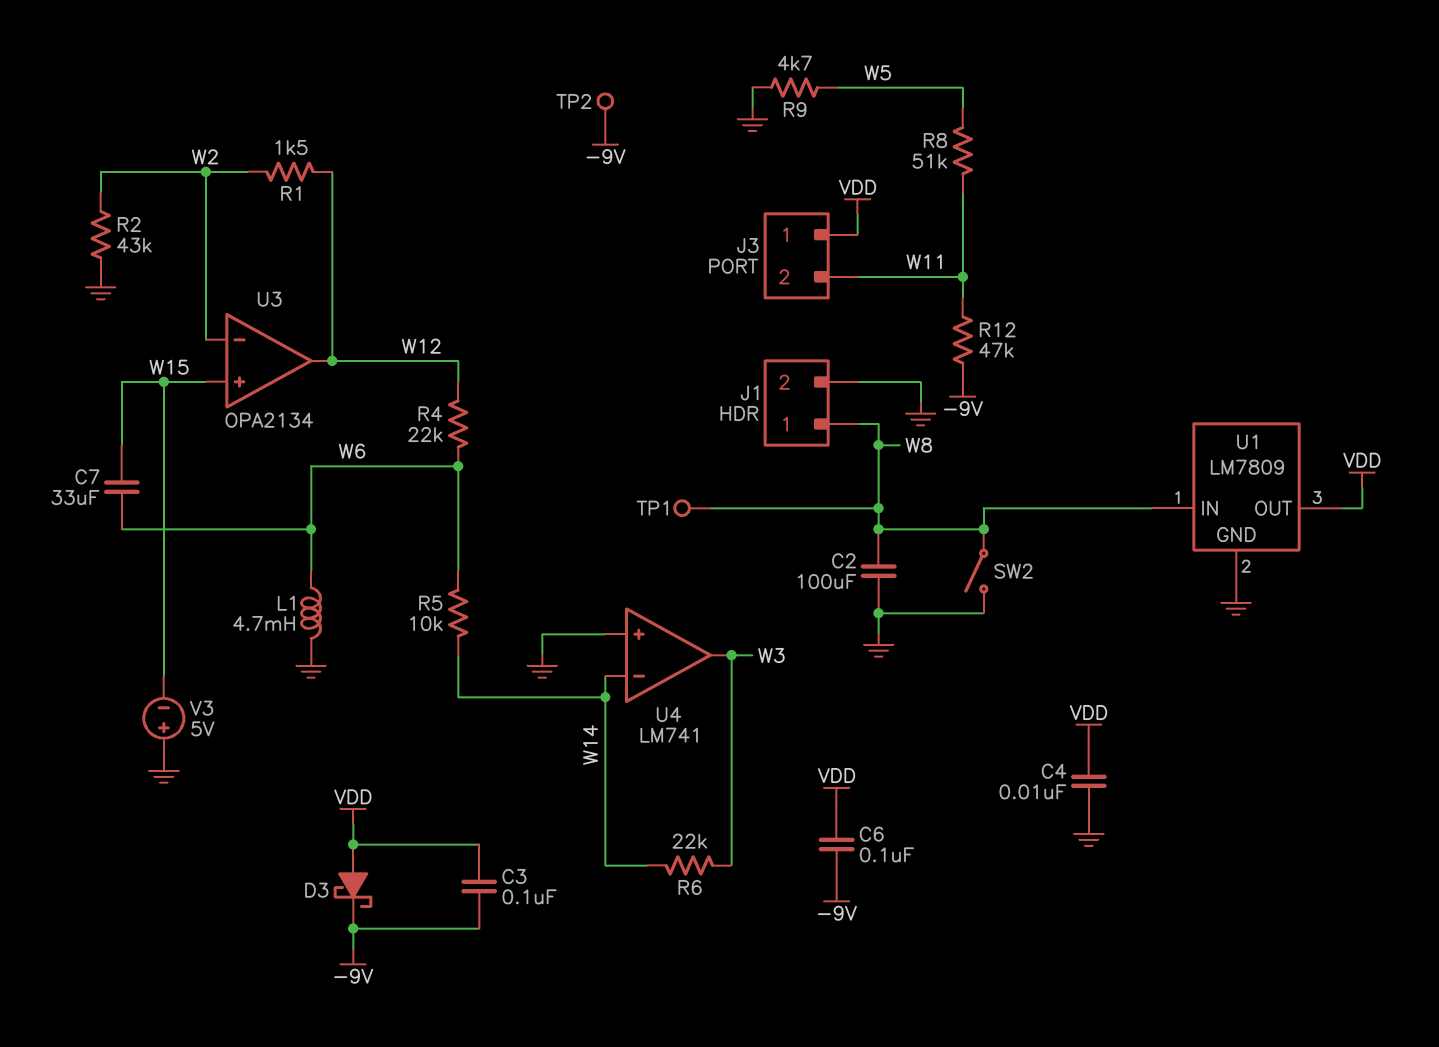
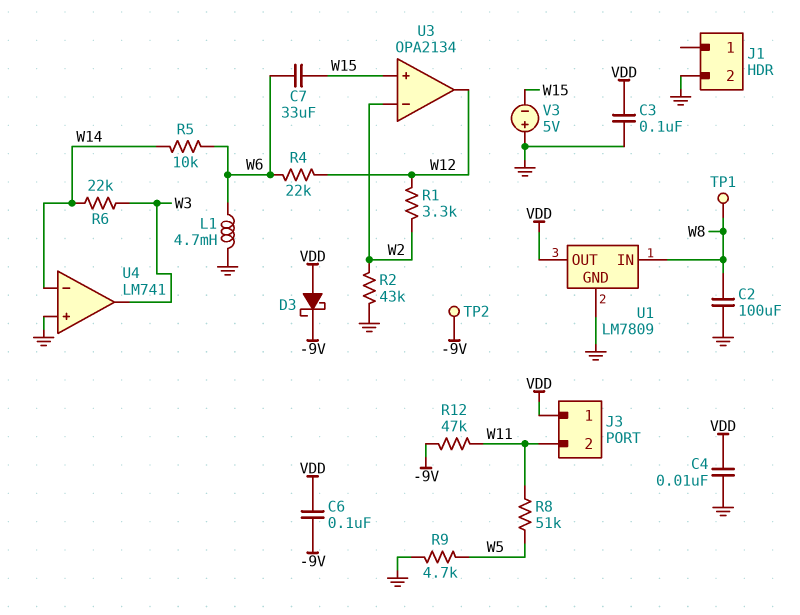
C3: 100nF (-9V, VDD) -> 100nF (GND, VDD)
J1 pin 1: W8 -> none
R1: 1.5k (W2, W12) -> 3.3k (W2, W12)
SW2: switch (GND, W8) -> none

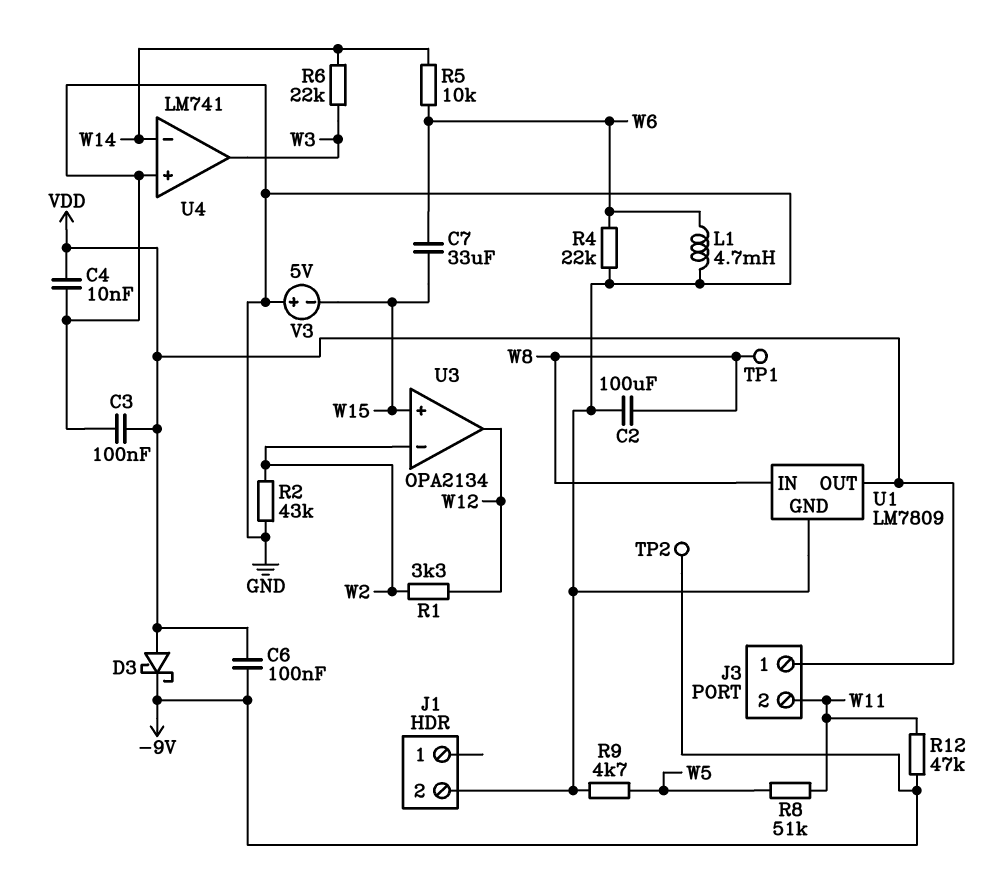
R4: 22k (W6, W12) -> 22k (GND, W6)

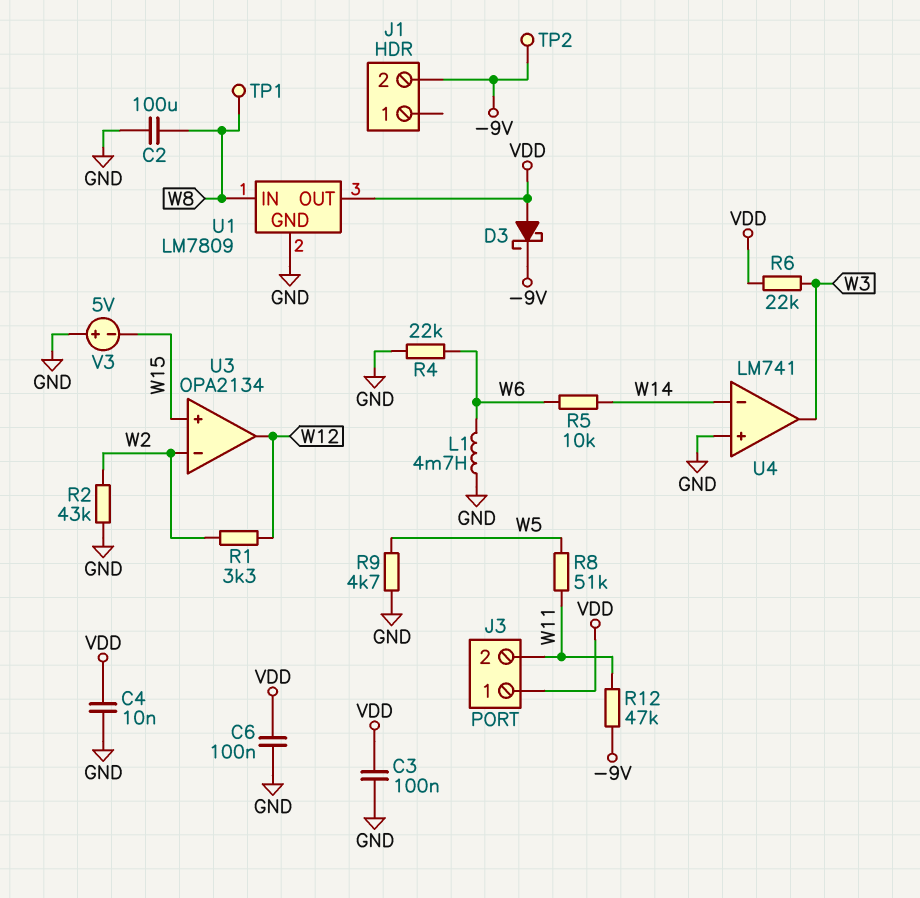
C6: 100nF (-9V, VDD) -> 100nF (GND, VDD)
C7: 33uF (W6, W15) -> none
J1 pin 2: GND -> -9V
R6: 22k (W3, W14) -> 22k (VDD, W3)

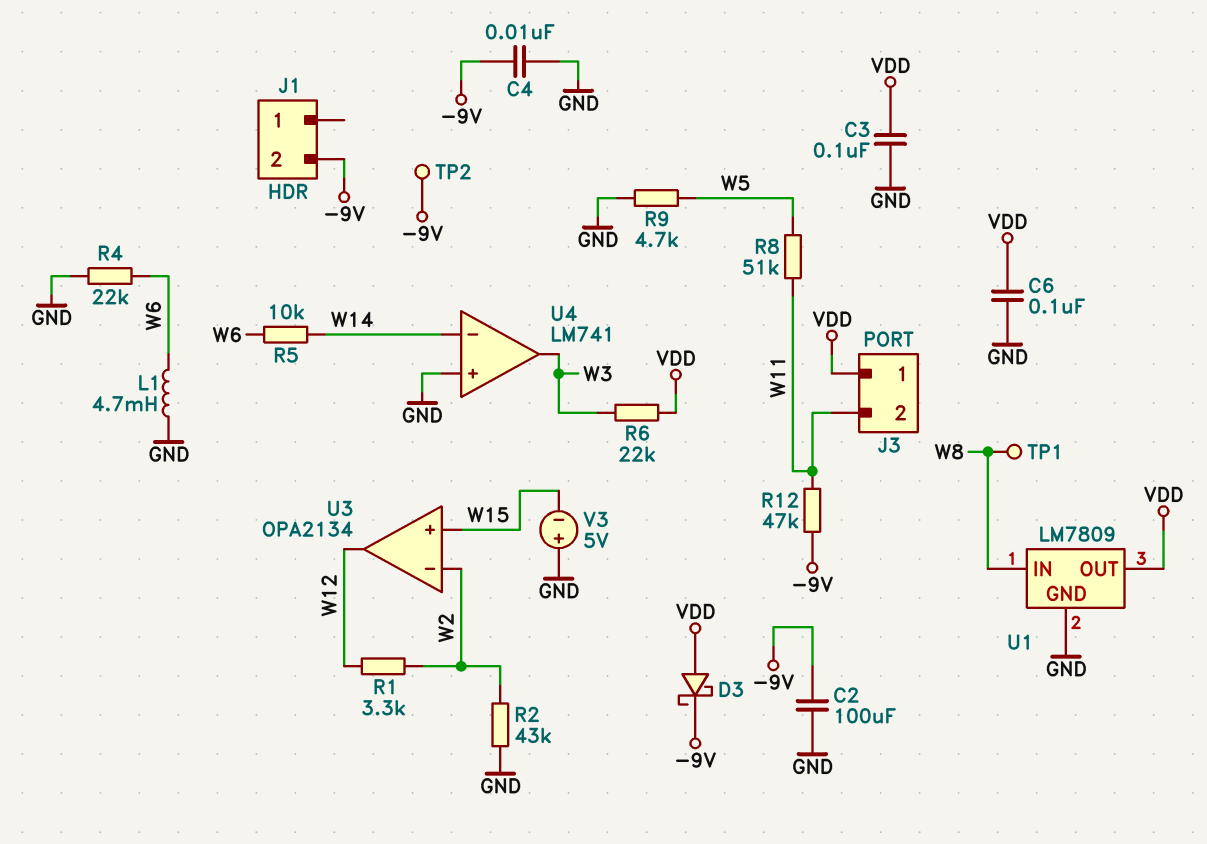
C2: 100uF (GND, W8) -> 100uF (-9V, GND)
C4: 10nF (GND, VDD) -> 10nF (-9V, GND)

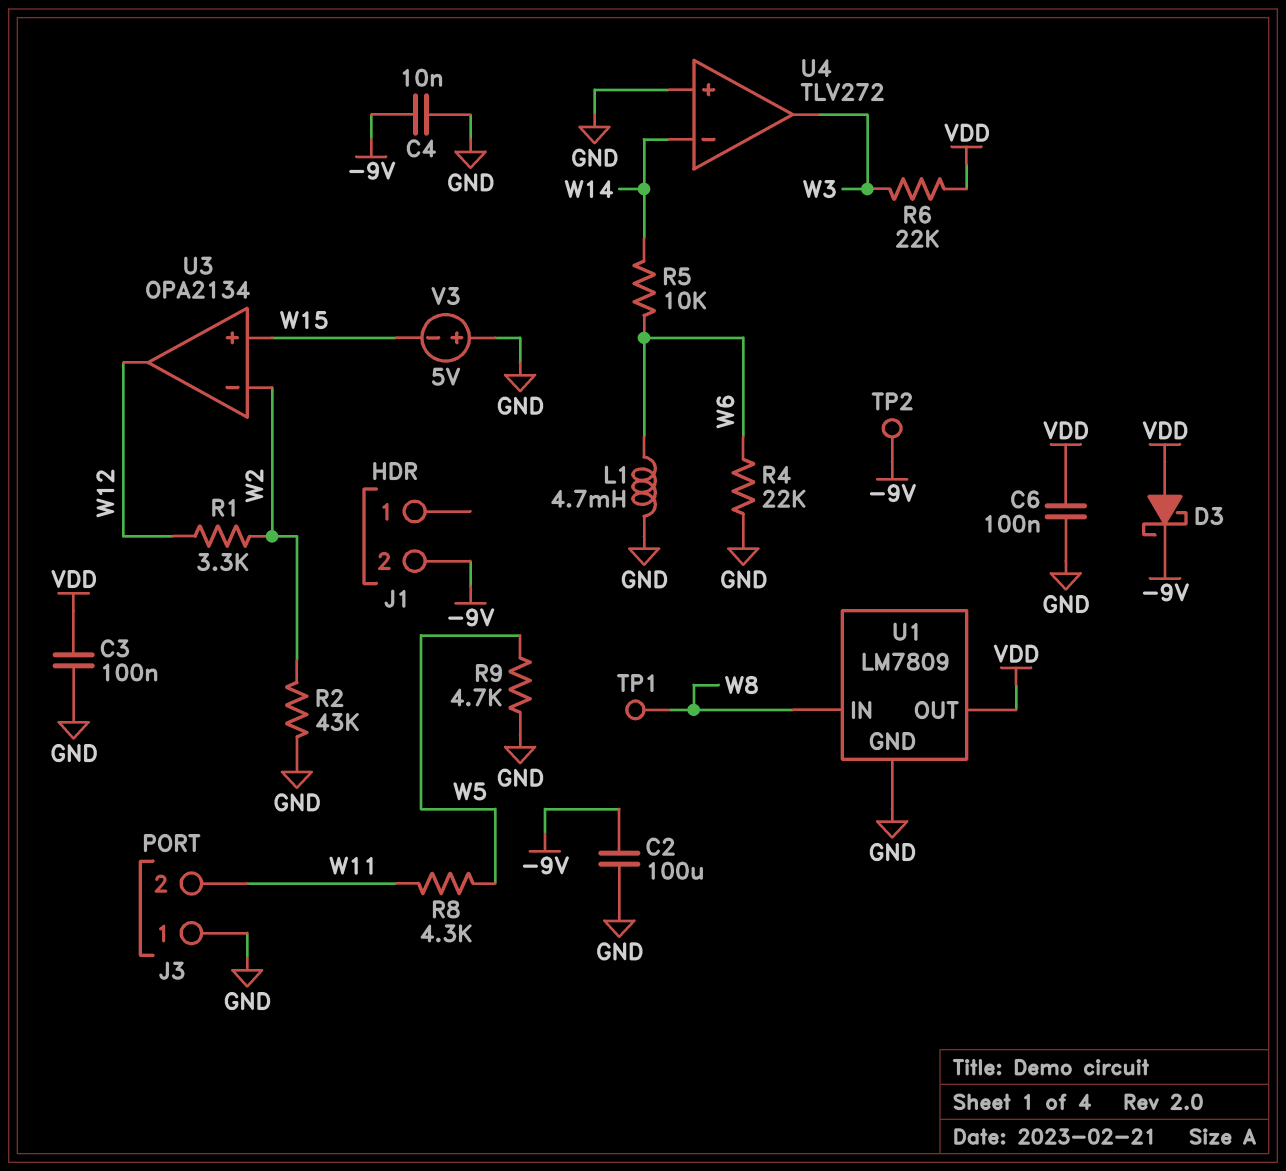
J3 pin 1: VDD -> GND
R8: 51k (W5, W11) -> 4.3k (W5, W11)
R12: 47k (-9V, W11) -> none
U4: LM741 -> TLV272

